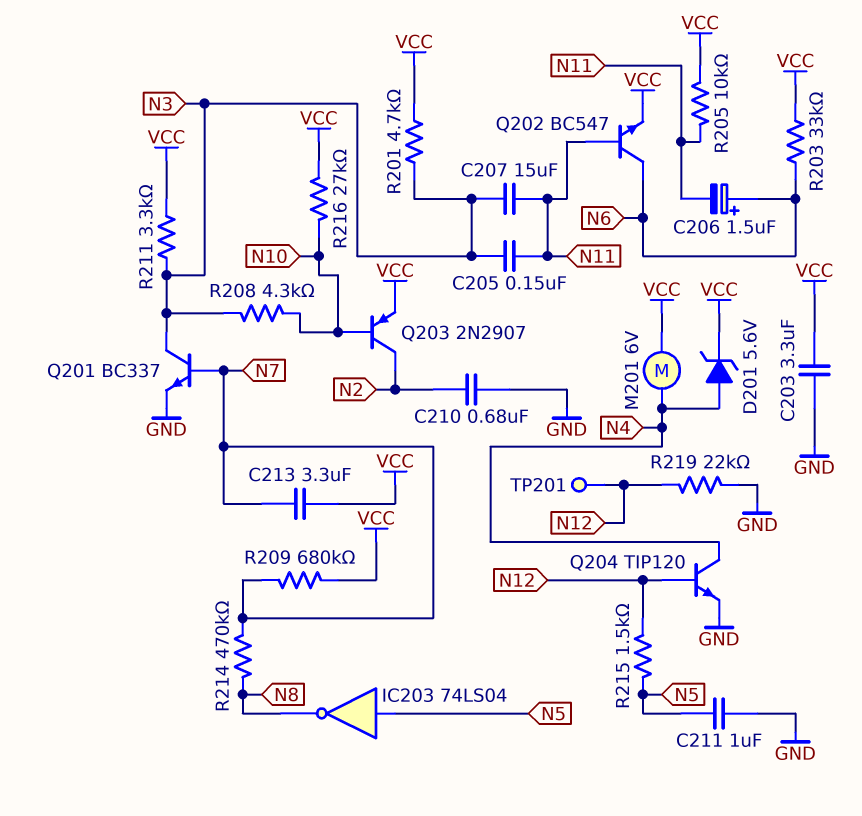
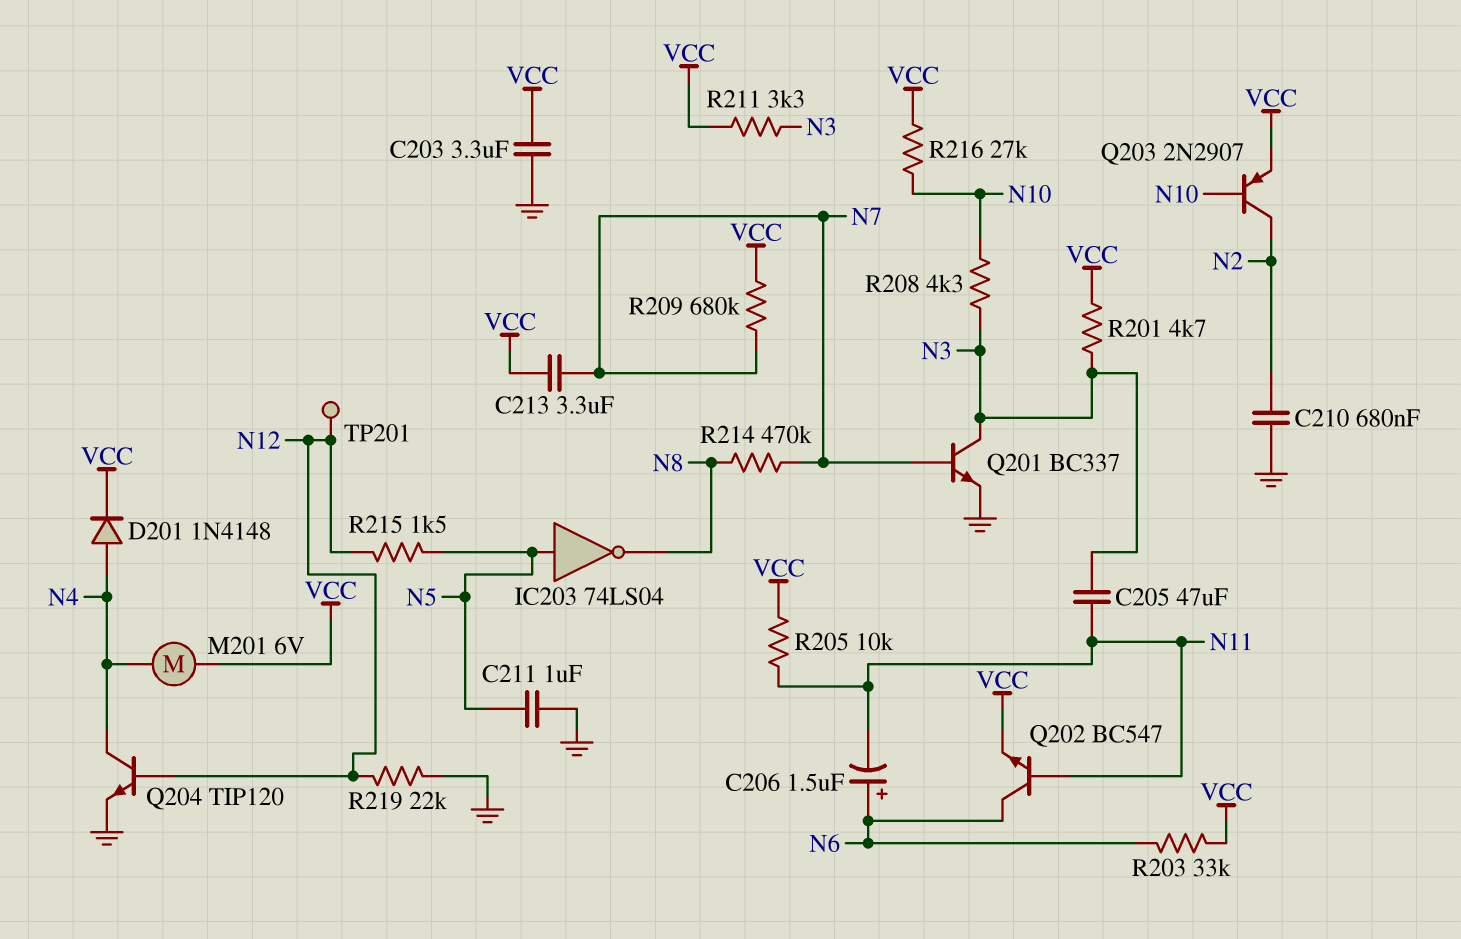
C205: 150nF (N3, N11) -> 47uF (N3, N11)
C207: 15uF (N3, N11) -> none
D201: zener 5.6V (A N4, K VCC) -> diode 1N4148 (A N4, K VCC)

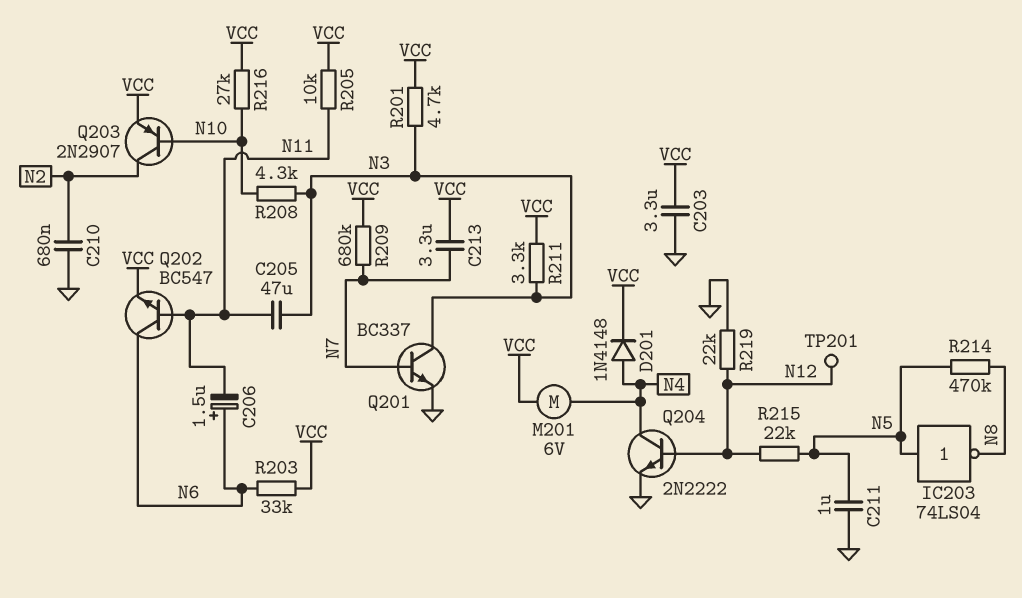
Q204: NPN TIP120 (B N12, C N4, E GND) -> NPN 2N2222 (B N12, C N4, E GND)
R214: 470k (N7, N8) -> 470k (N5, N8)
R215: 1.5k (N5, N12) -> 22k (N5, N12)

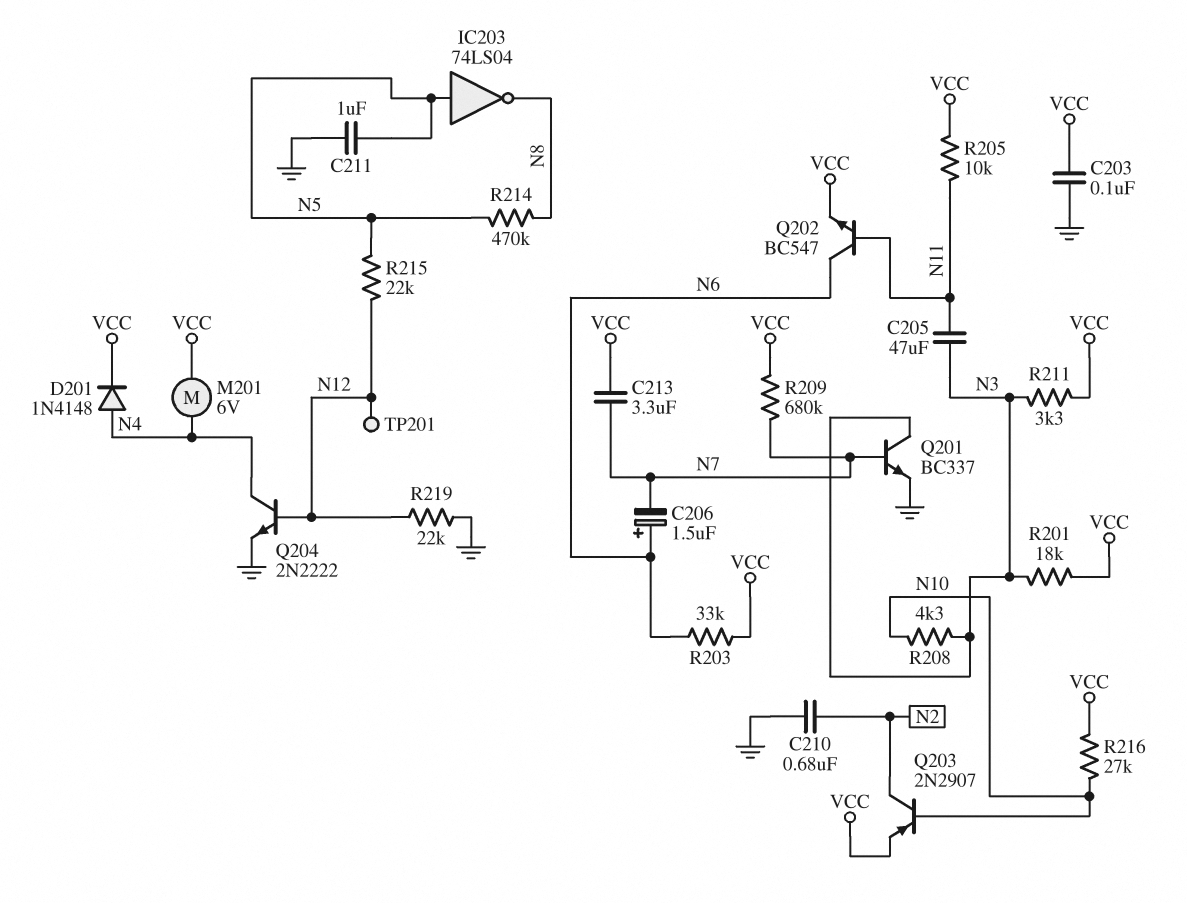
C203: 3.3uF (GND, VCC) -> 100nF (GND, VCC)
C206: 1.5uF (plus N6, minus N11) -> 1.5uF (plus N6, minus N7)
R201: 4.7k (N3, VCC) -> 18k (N3, VCC)

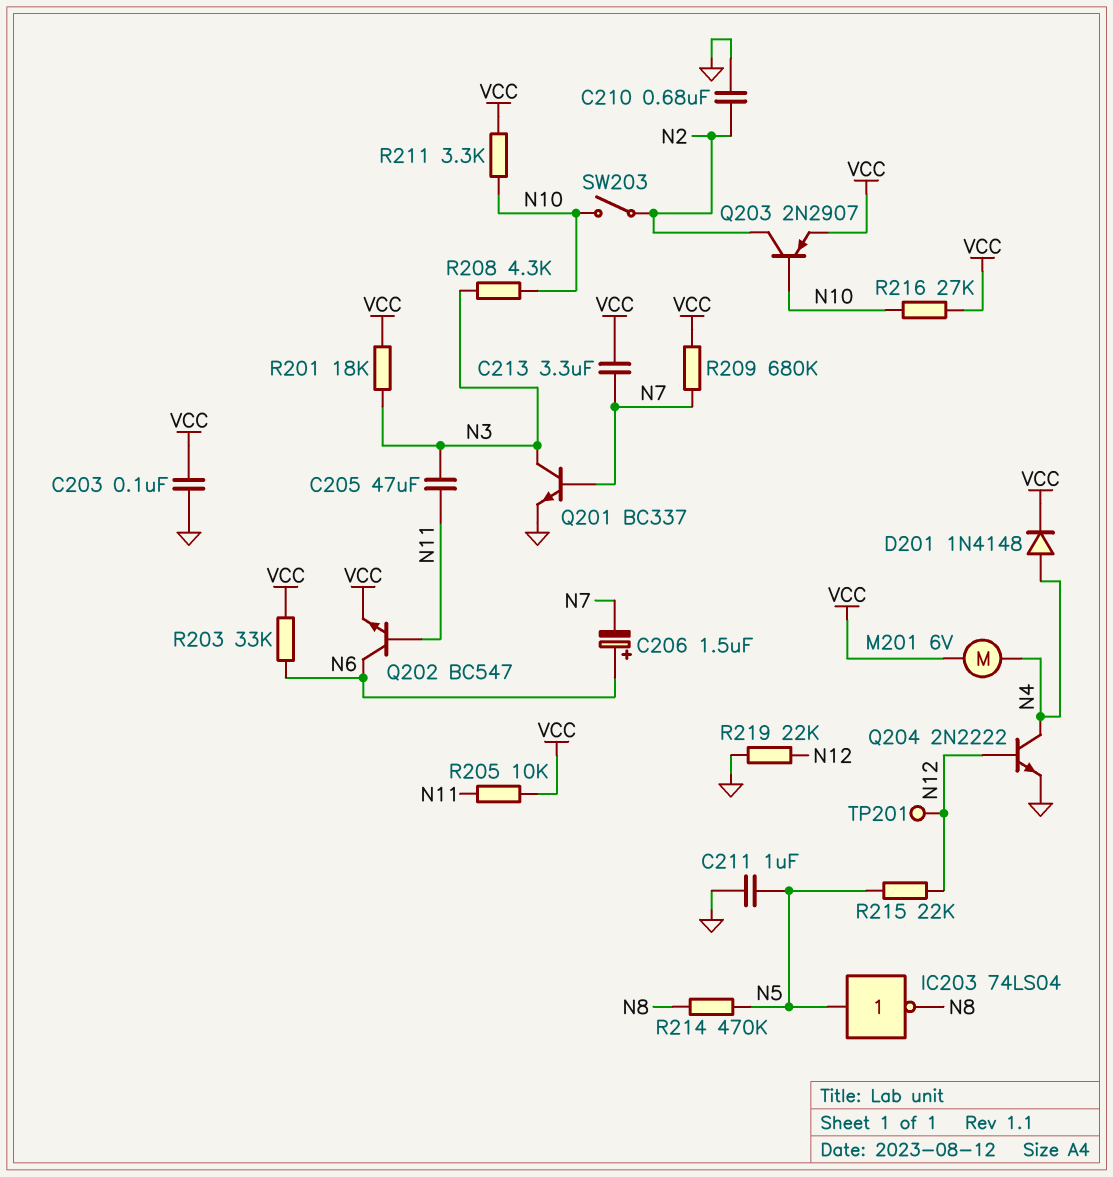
R211: 3.3k (N3, VCC) -> 3.3k (N10, VCC)
SW203: none -> switch (N2, N10)

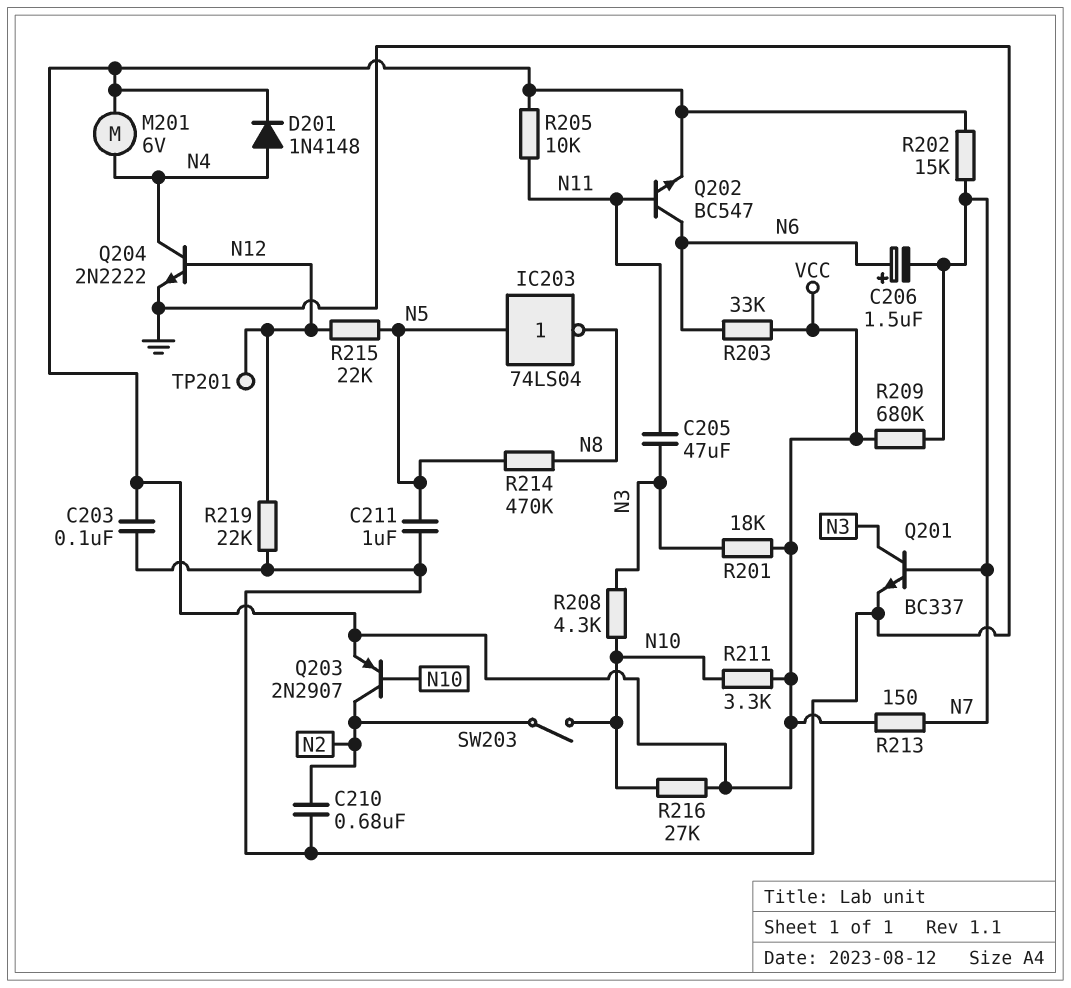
C213: 3.3uF (N7, VCC) -> none
R202: none -> 15k (N7, VCC)
R213: none -> 150 (N7, VCC)

